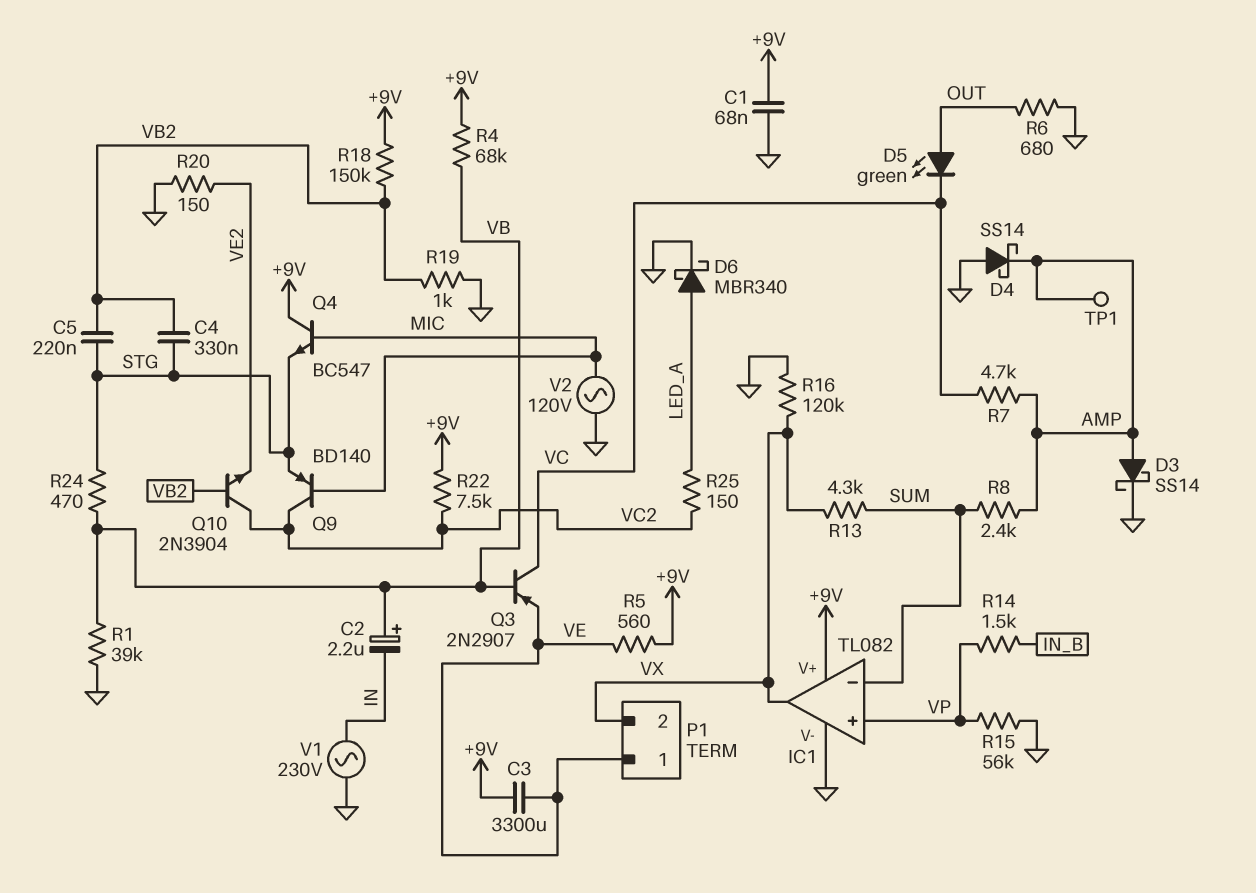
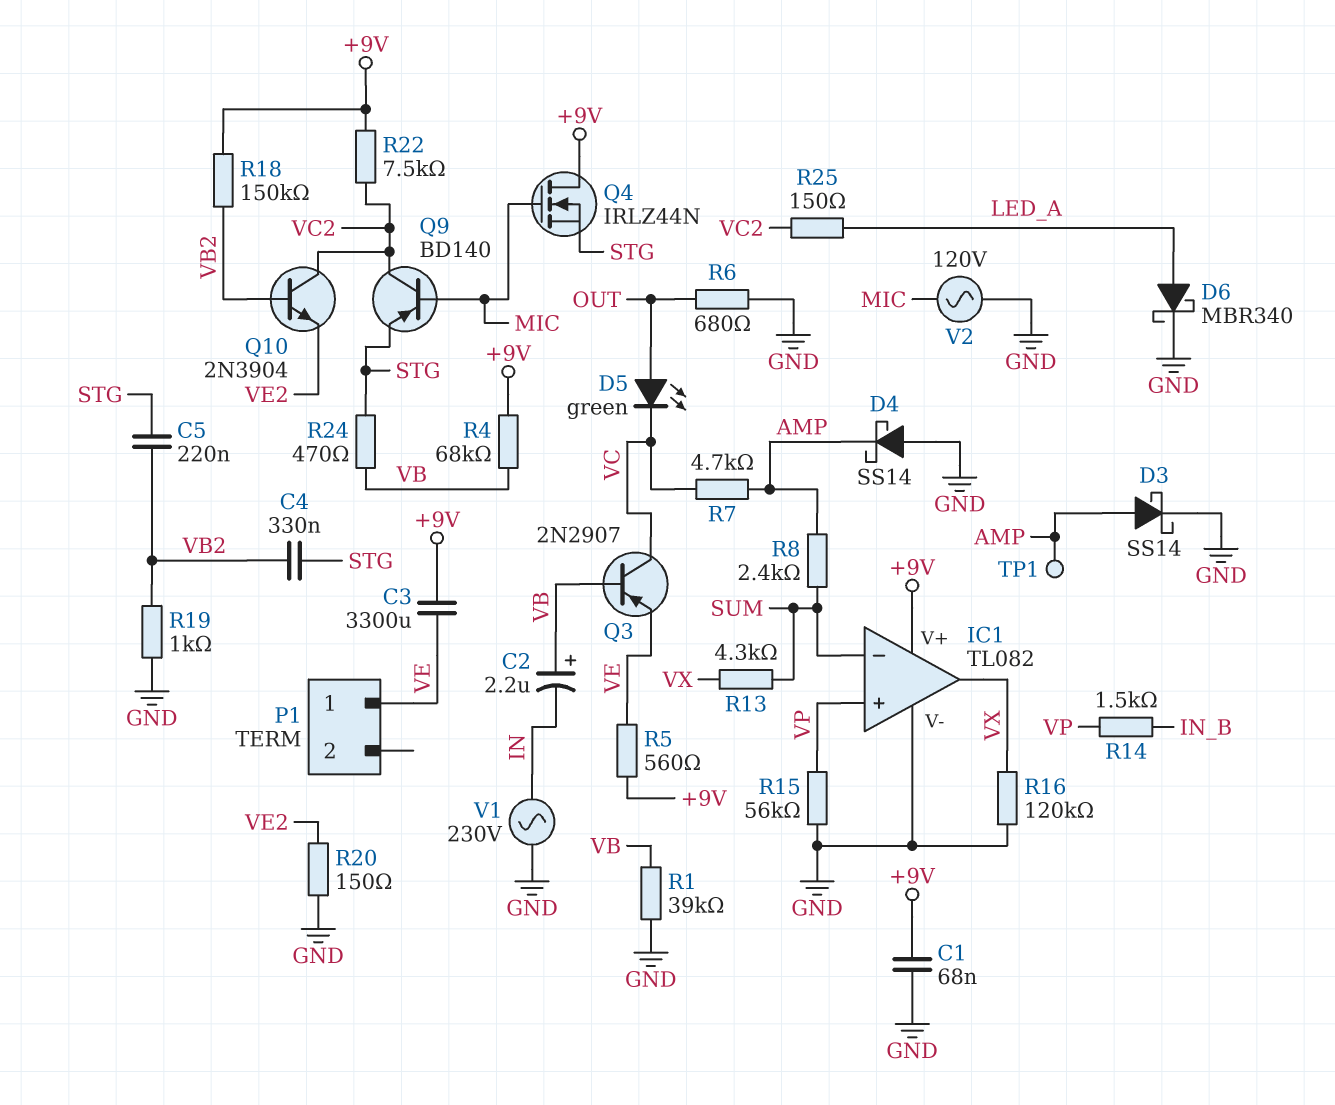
P1 pin 2: VX -> none
Q4: NPN BC547 (B MIC, C +9V, E STG) -> NMOS IRLZ44N (G MIC, D +9V, S STG)

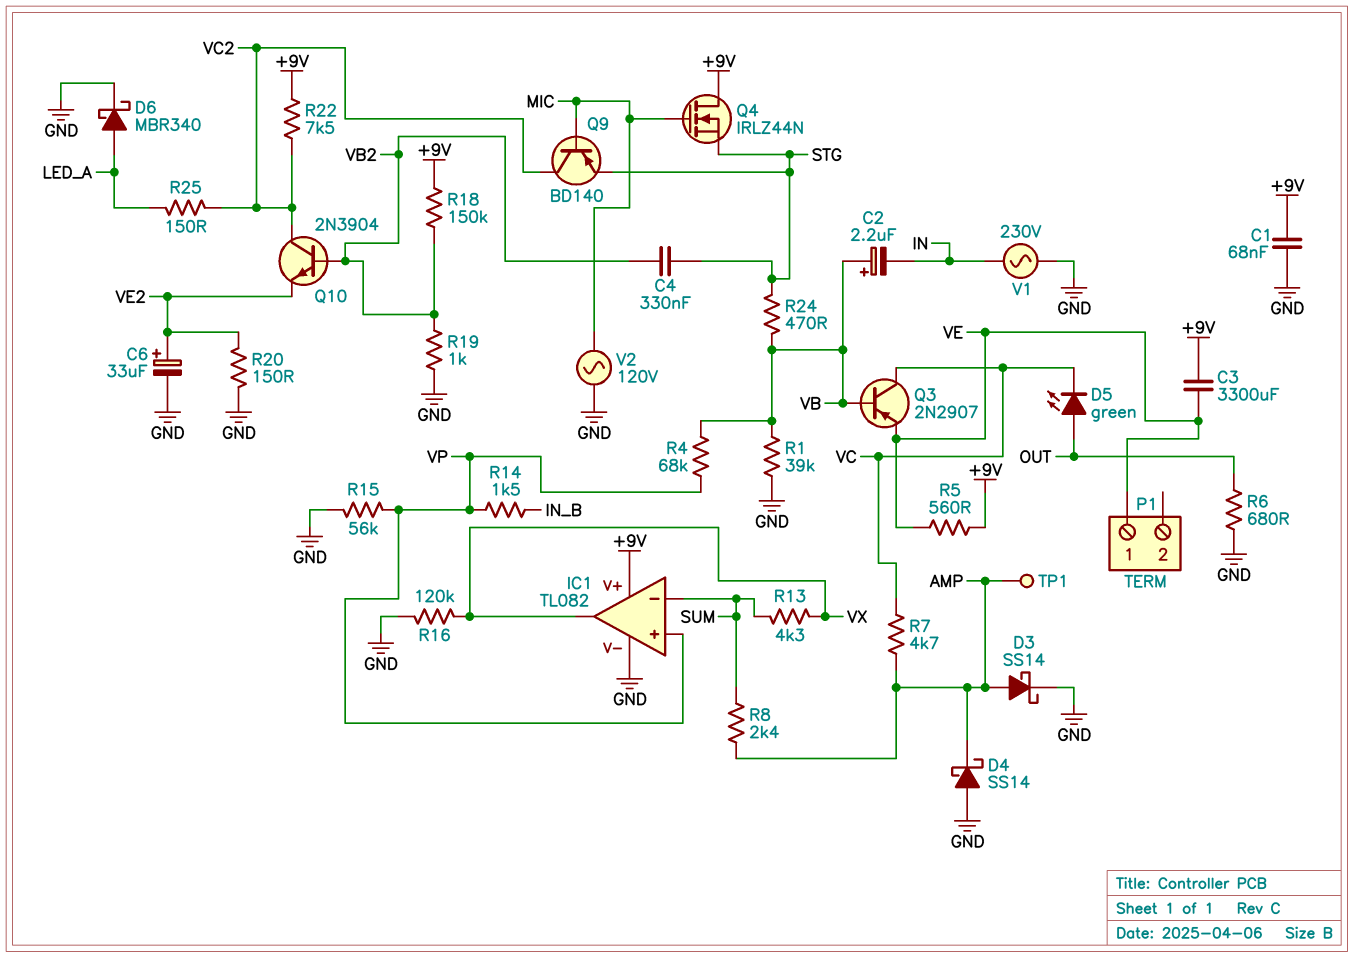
C5: 220nF (STG, VB2) -> none
C6: none -> 33uF (plus VE2, minus GND)
R4: 68k (+9V, VB) -> 68k (VB, VP)

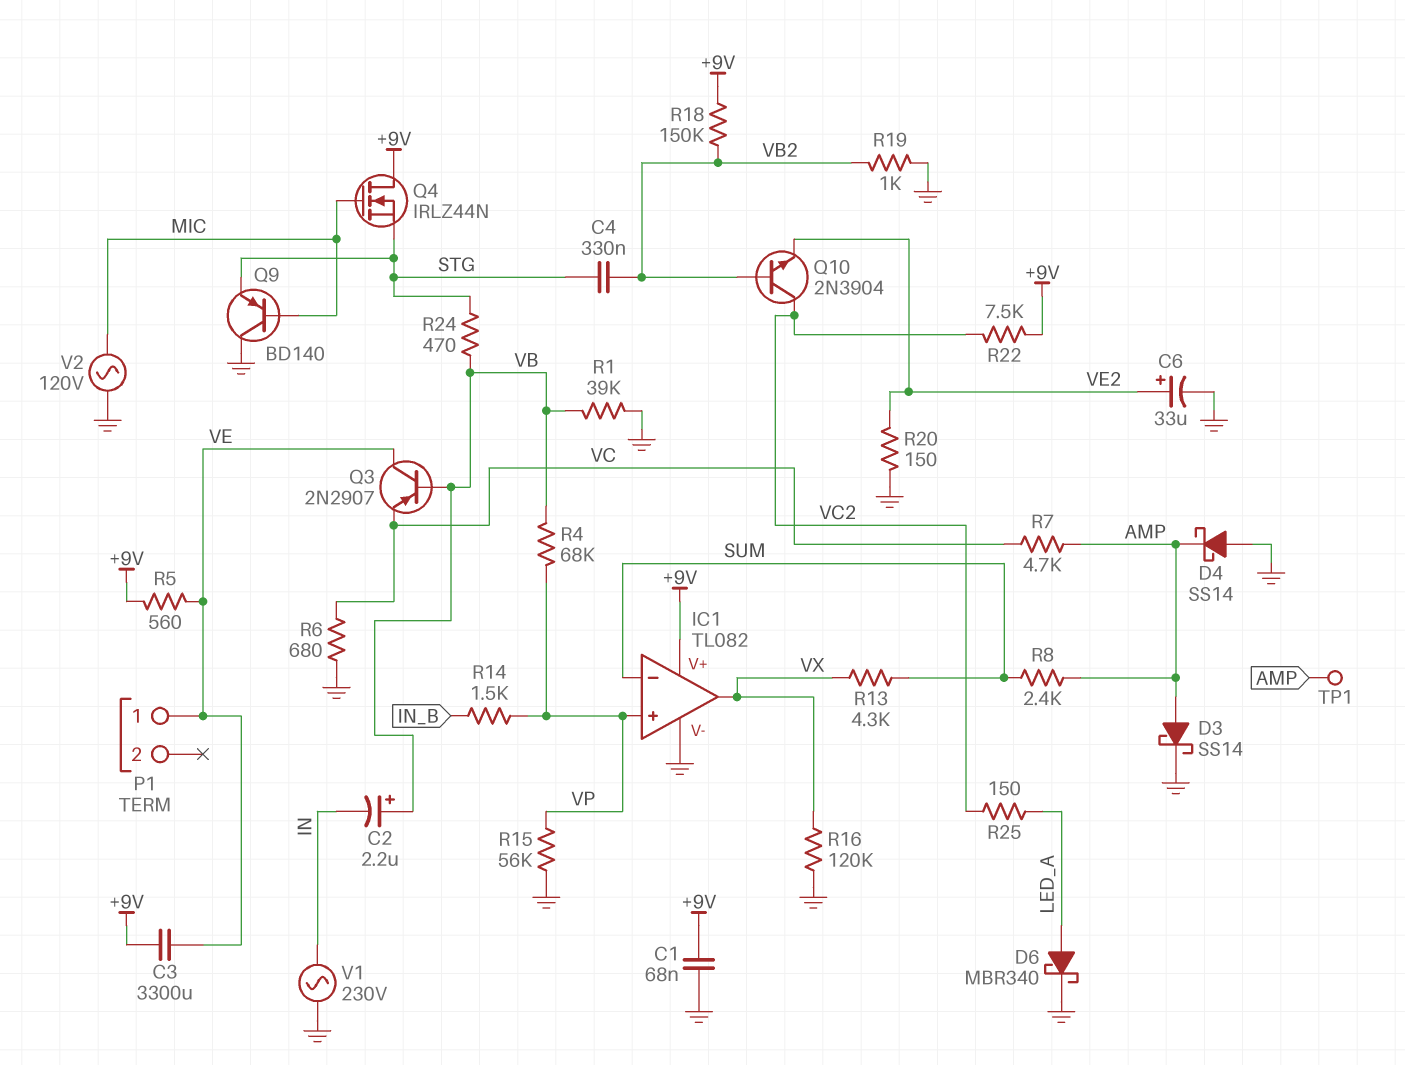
D5: LED green (A OUT, K VC) -> none
Q3: PNP 2N2907 (B VB, C VC, E VE) -> PNP 2N2907 (B VB, C VE, E VC)
Q9: PNP BD140 (B MIC, C VC2, E STG) -> PNP BD140 (B MIC, C GND, E STG)
R6: 680 (GND, OUT) -> 680 (GND, VC)

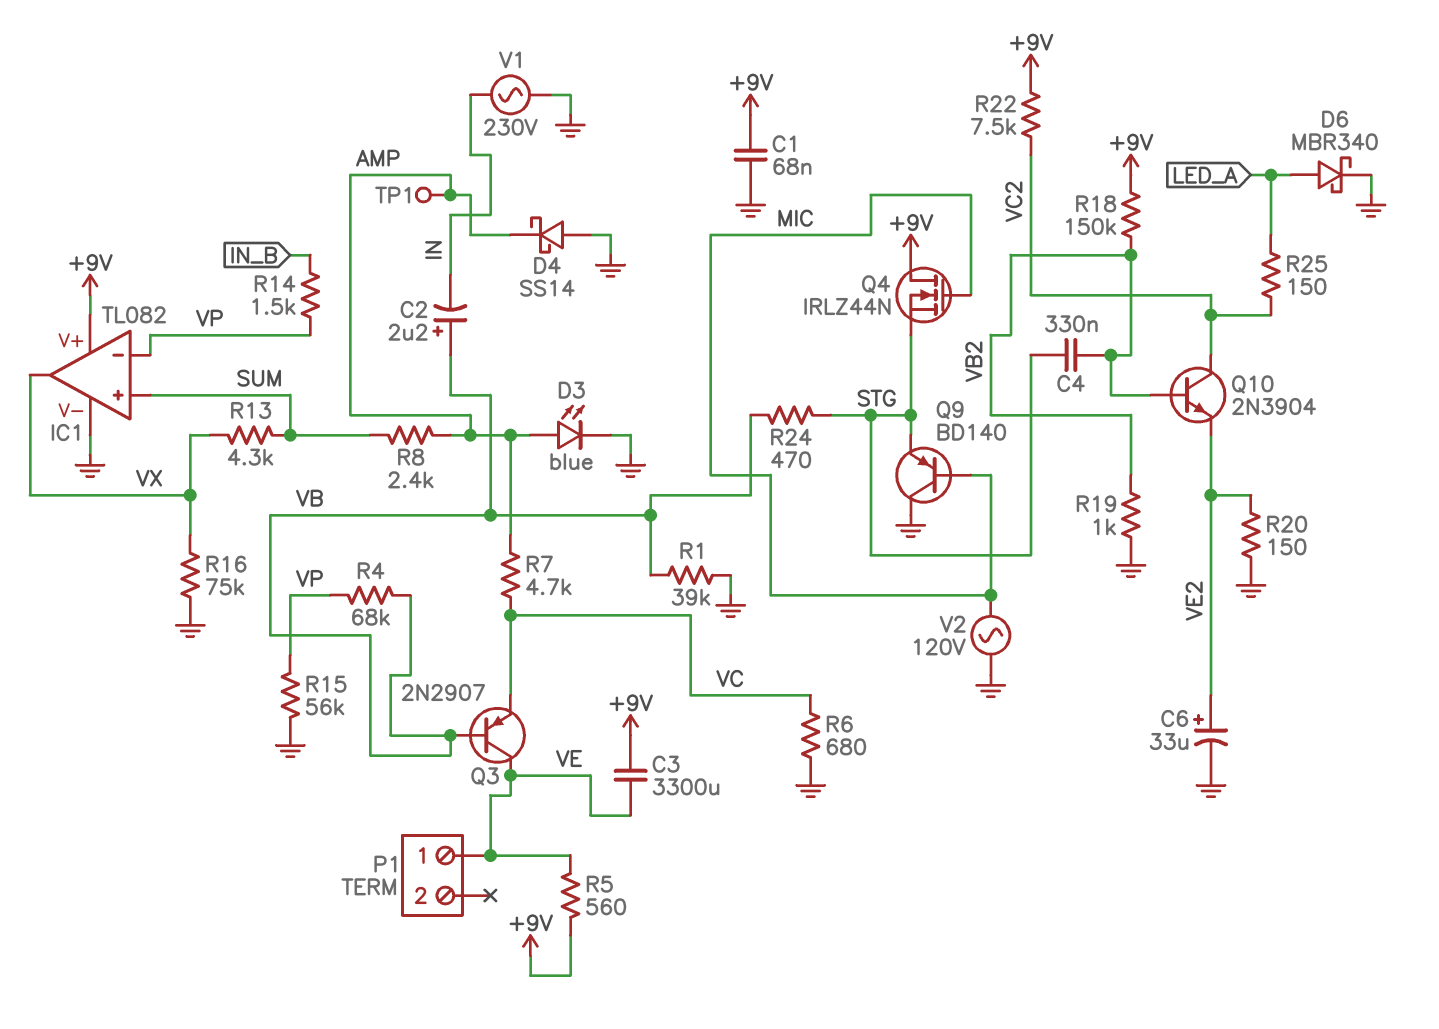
D3: schottky SS14 (A AMP, K GND) -> LED blue (A AMP, K GND)
IC1 pin in+: VP -> SUM
IC1 pin in-: SUM -> VP
R16: 120k (GND, VX) -> 75k (GND, VX)

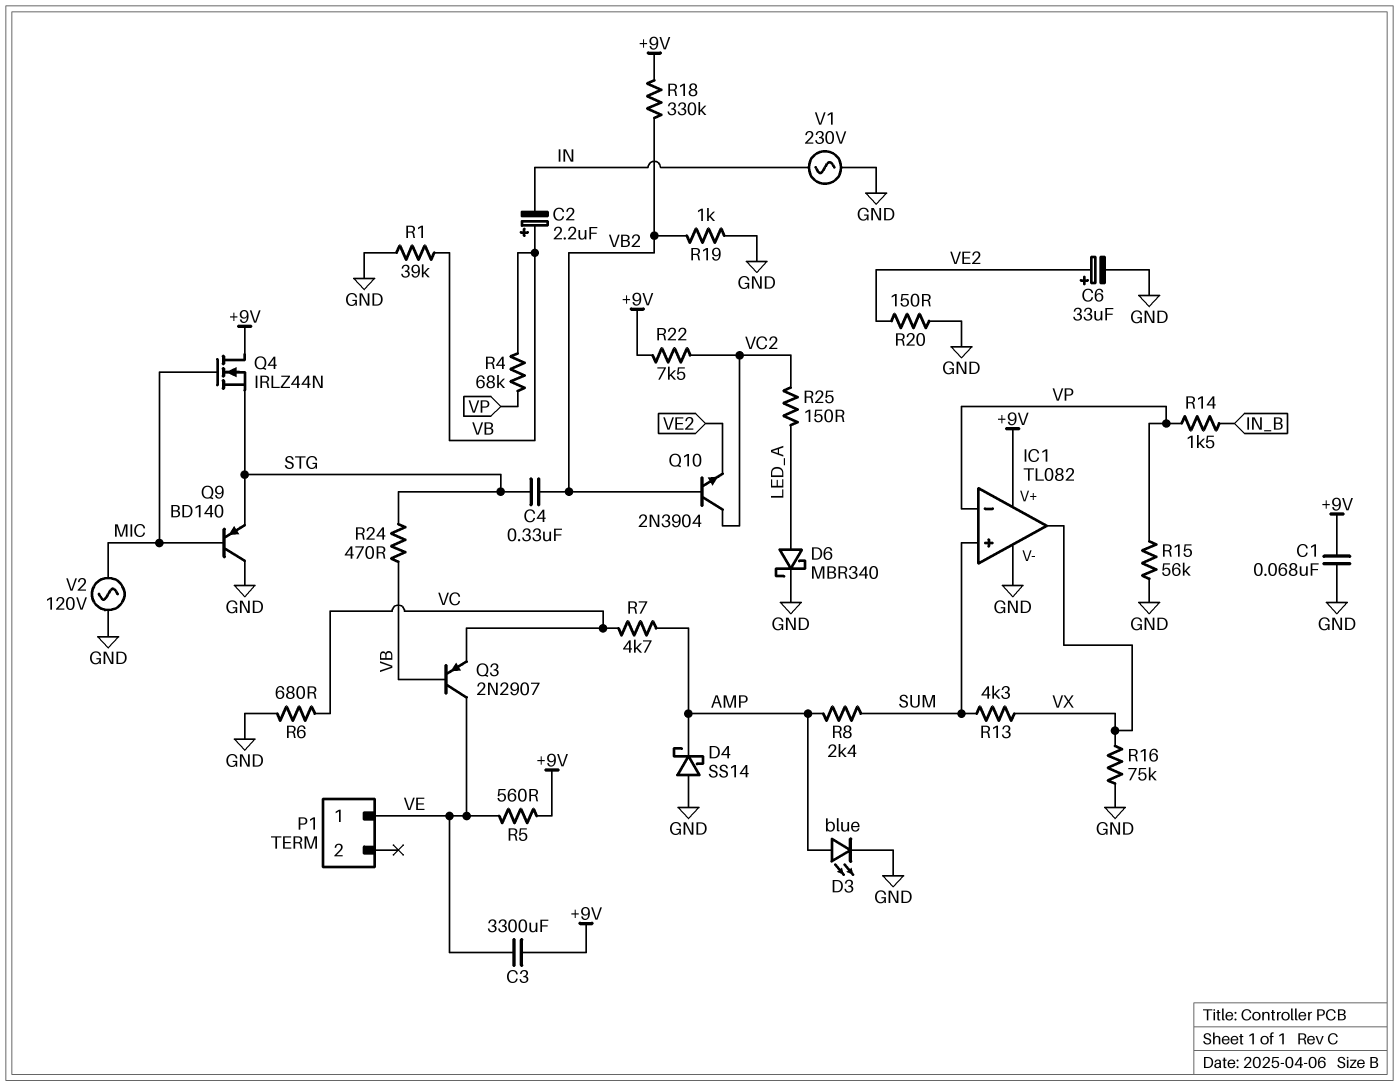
R18: 150k (+9V, VB2) -> 330k (+9V, VB2)
TP1: test point (AMP) -> none

